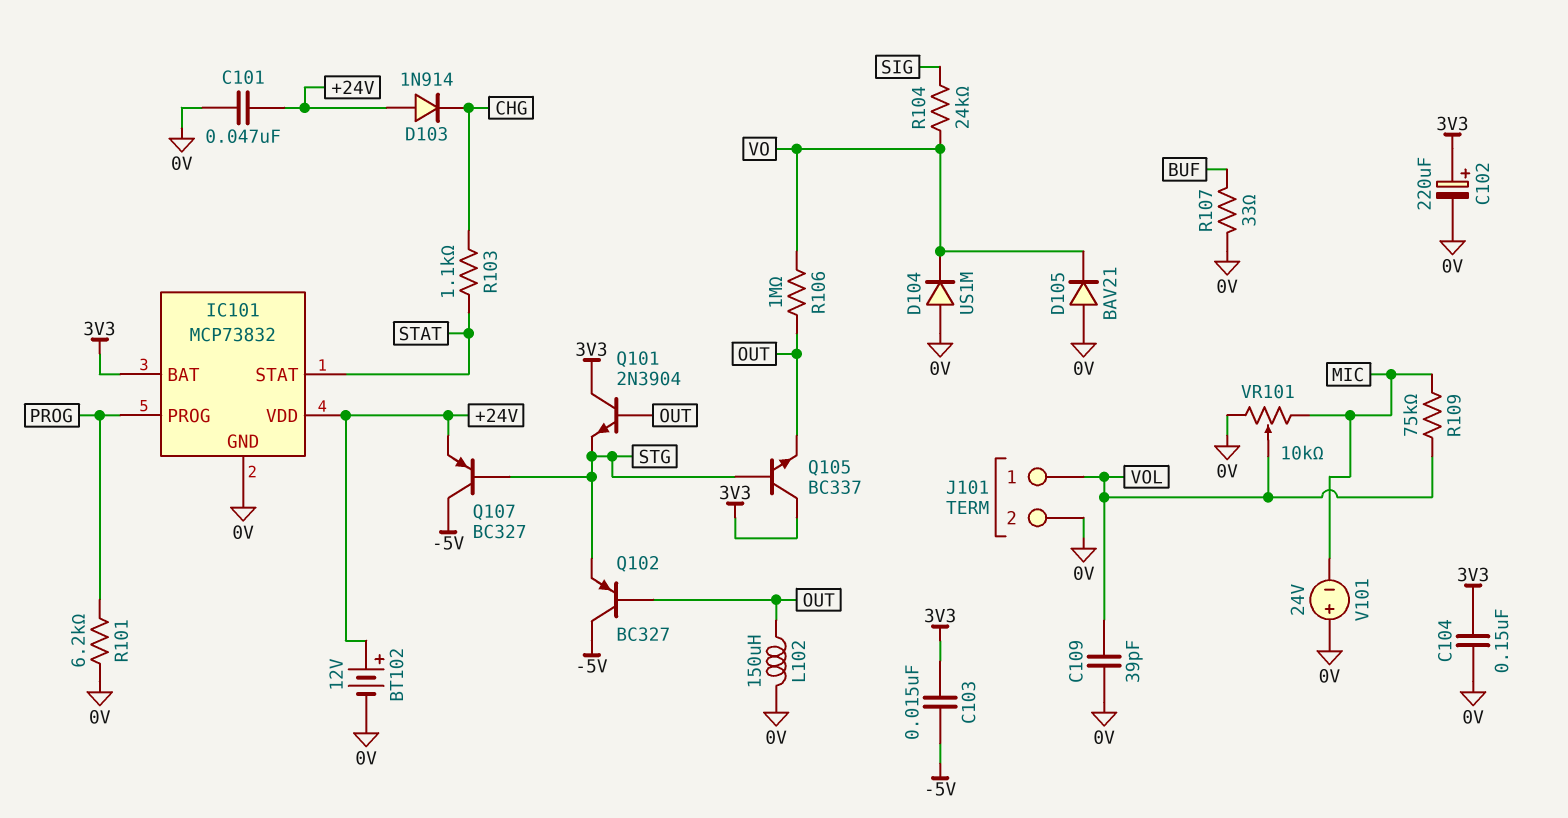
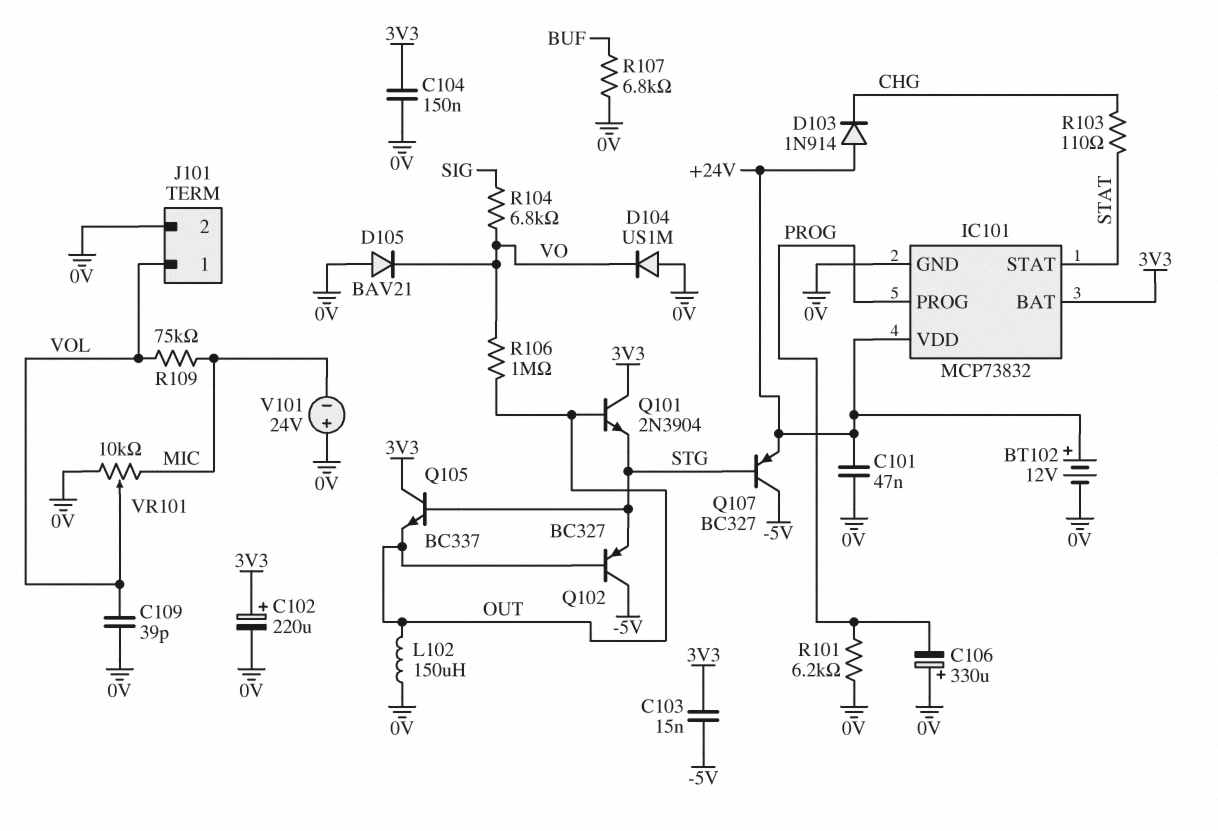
C106: none -> 330uF (plus 0V, minus PROG)
R103: 1.1k (CHG, STAT) -> 110 (CHG, STAT)
R104: 24k (SIG, VO) -> 6.8k (SIG, VO)
R107: 33 (0V, BUF) -> 6.8k (0V, BUF)

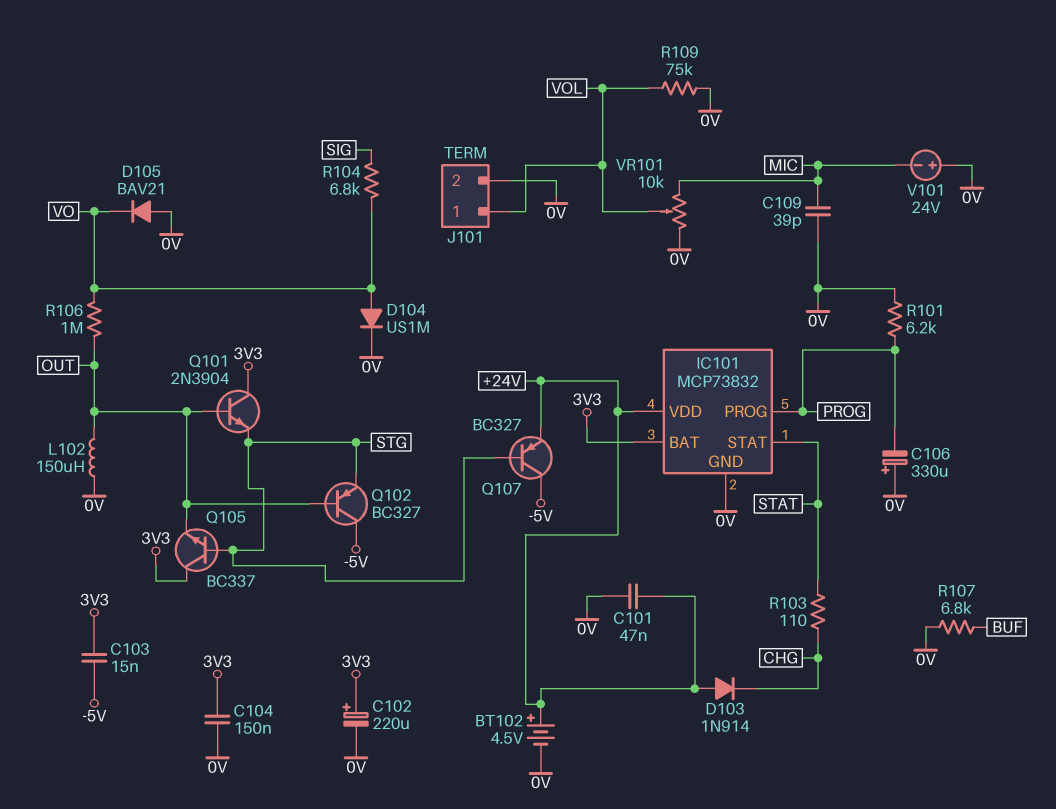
BT102: 12V (plus +24V, minus 0V) -> 4.5V (plus +24V, minus 0V)
C109: 39pF (0V, VOL) -> 39pF (0V, MIC)
D104: diode US1M (A 0V, K VO) -> diode US1M (A VO, K 0V)
R109: 75k (MIC, VOL) -> 75k (0V, VOL)

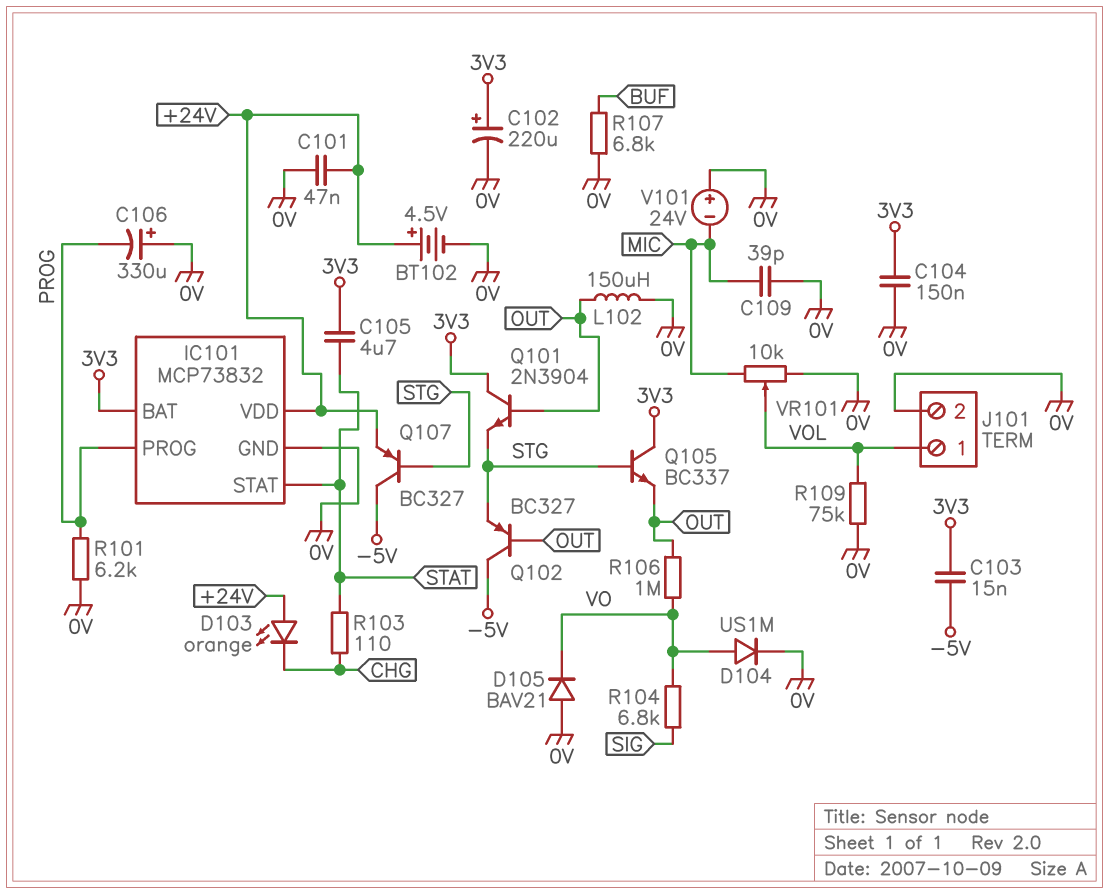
C105: none -> 4.7uF (3V3, STAT)
D103: diode 1N914 (A +24V, K CHG) -> LED orange (A +24V, K CHG)

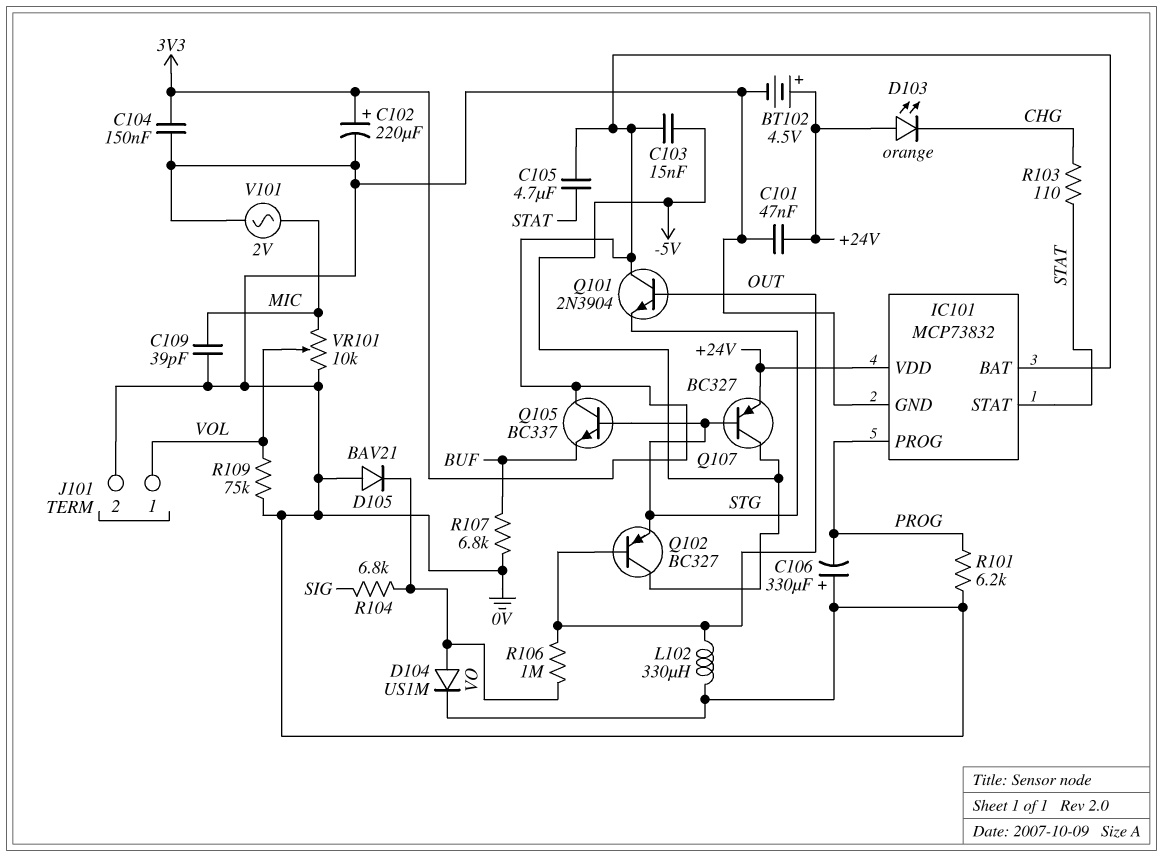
L102: 150uH (0V, OUT) -> 330uH (0V, OUT)
Q105: NPN BC337 (B STG, C 3V3, E OUT) -> NPN BC337 (B STG, C 3V3, E BUF)
V101: 24V (plus 0V, minus MIC) -> AC 2V (0V, MIC)

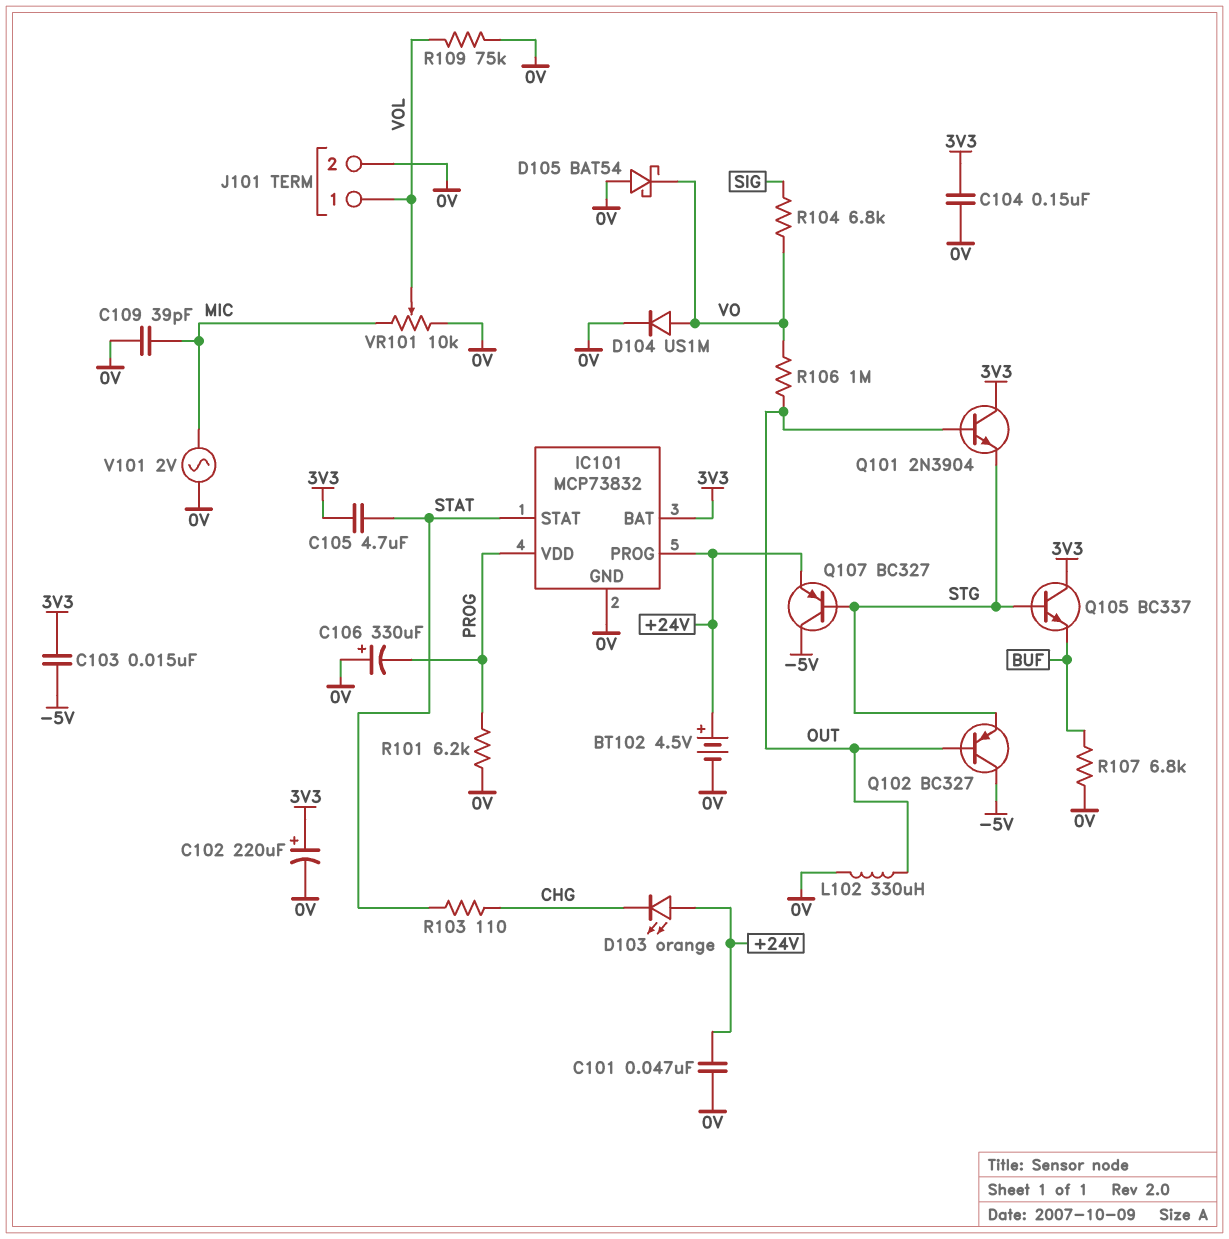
D105: diode BAV21 (A 0V, K VO) -> schottky BAT54 (A 0V, K VO)
IC101 pin PROG: PROG -> +24V
IC101 pin VDD: +24V -> PROG

